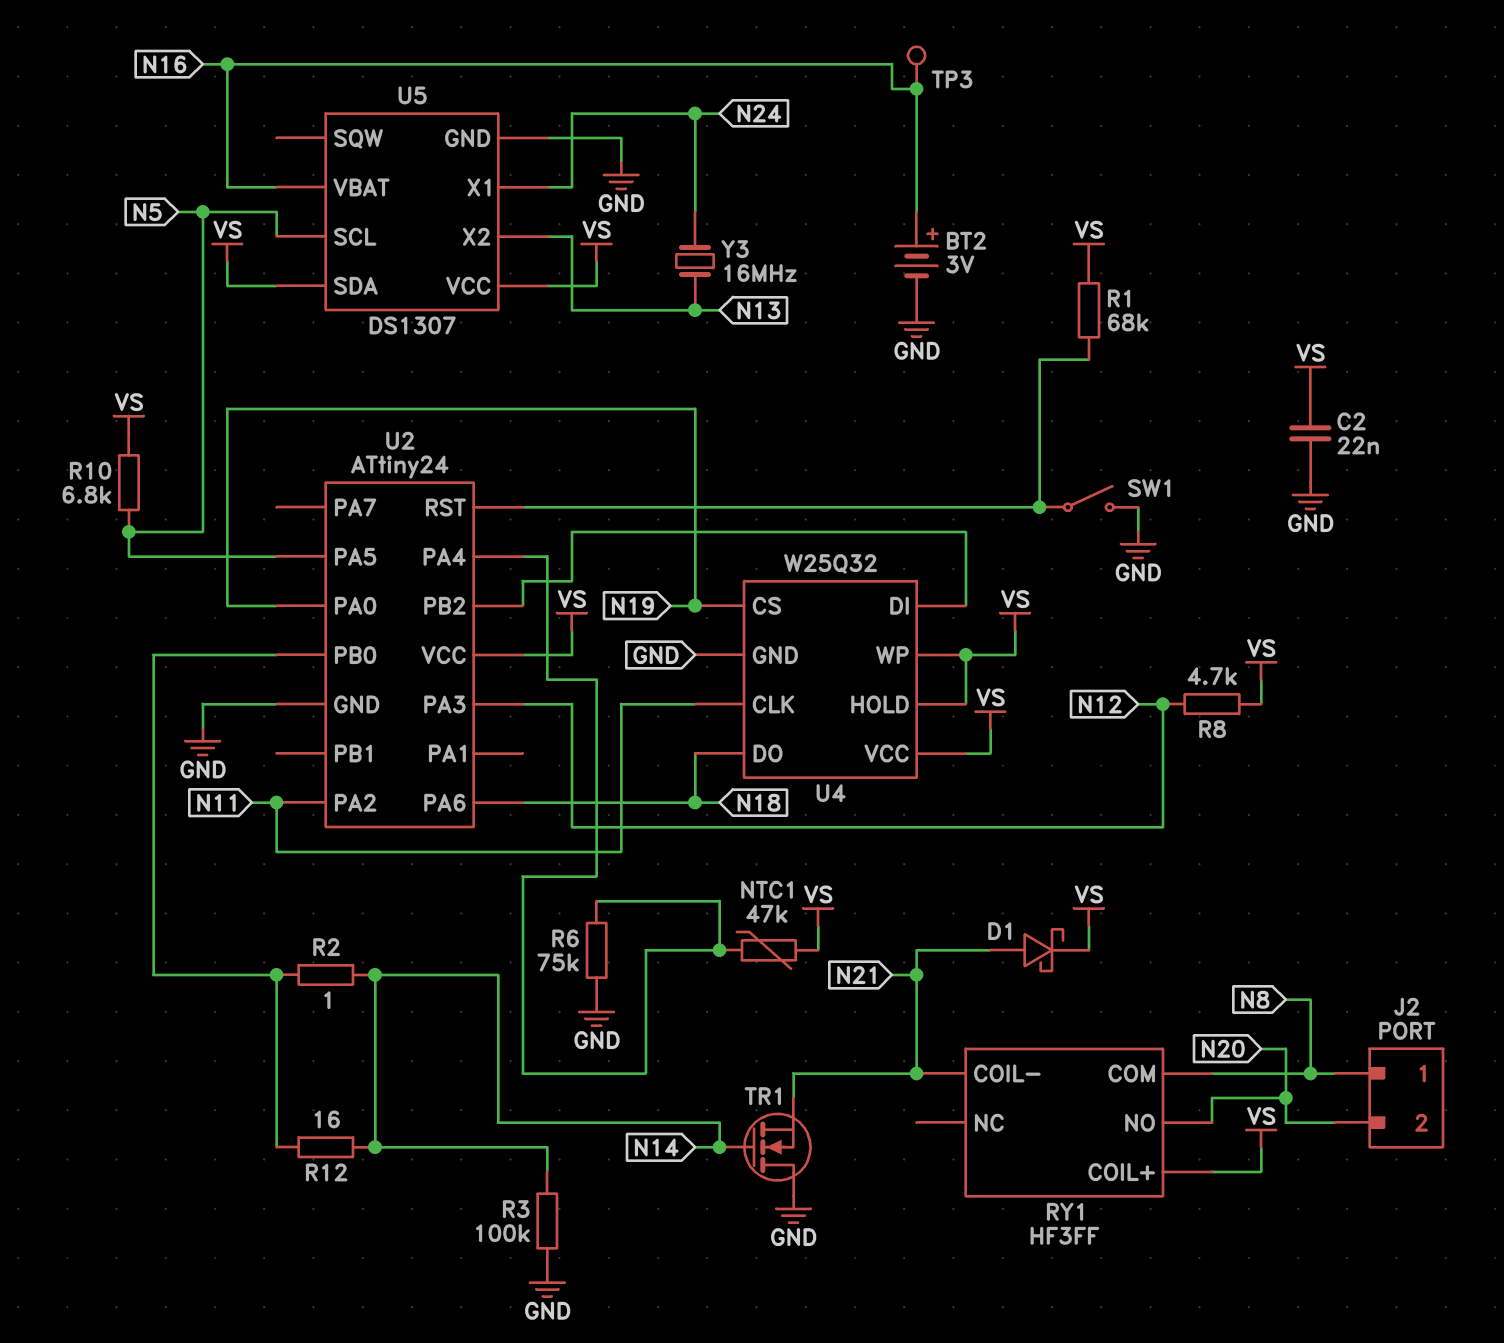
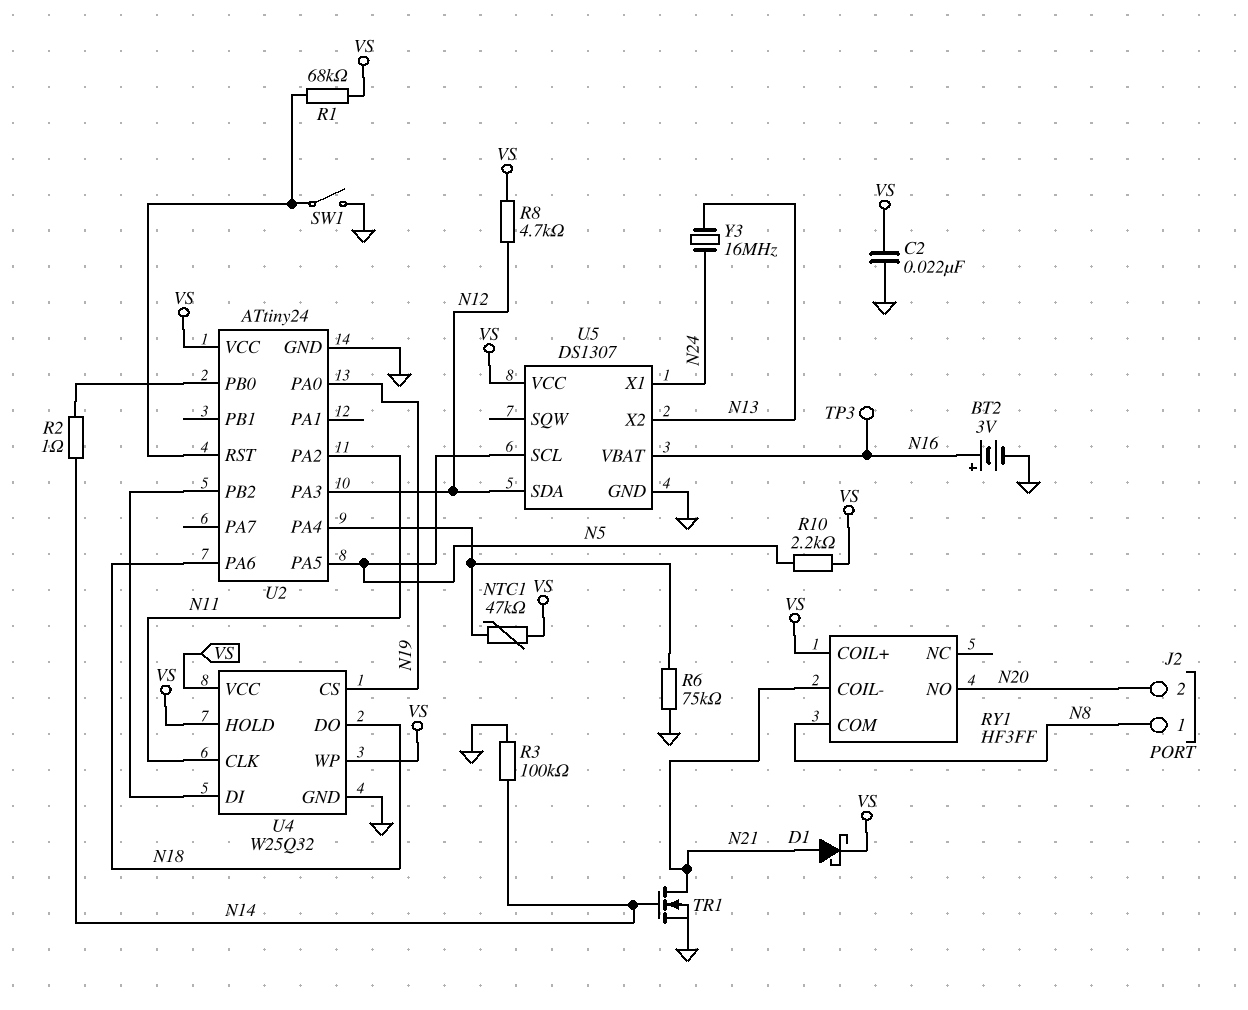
R10: 6.8k (N5, VS) -> 2.2k (N5, VS)
R12: 16 (N14, U2/PB0) -> none
TR1: NMOS (G N14, D GND, S N21) -> NMOS (G N14, D N21, S GND)
U5 pin SDA: VS -> N12

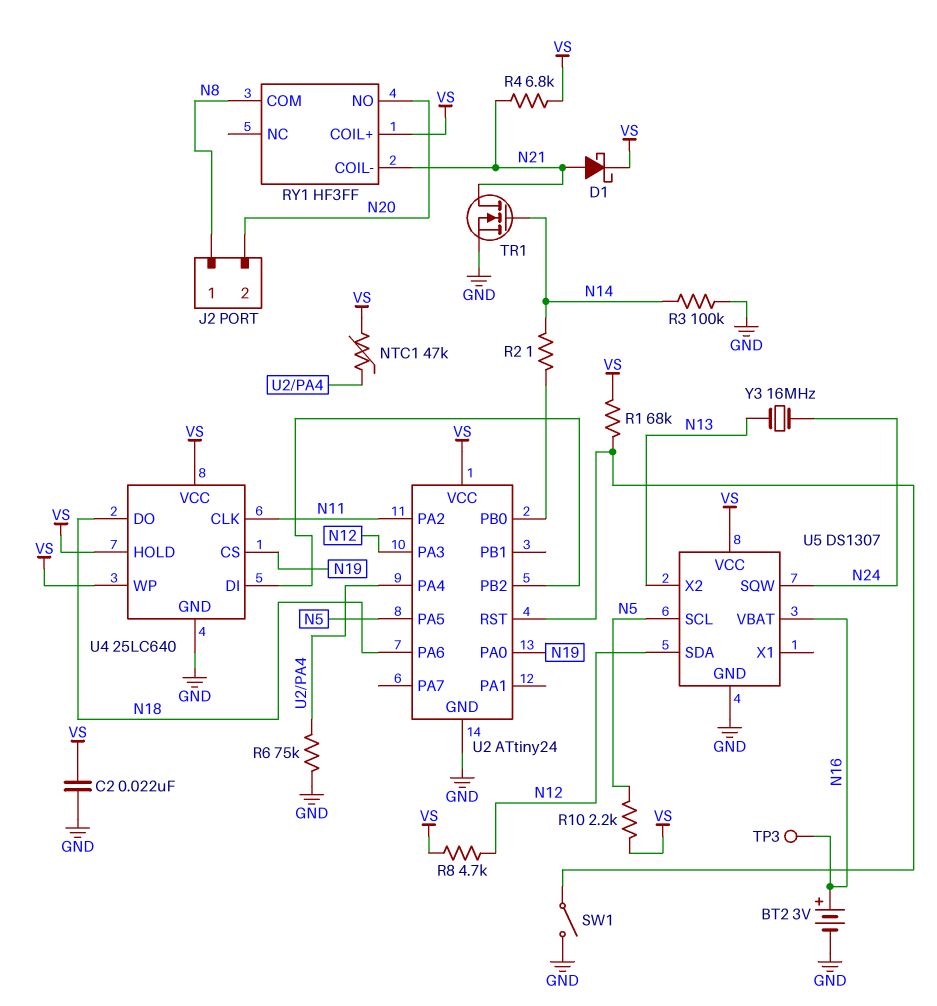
R4: none -> 6.8k (N21, VS)
U4: W25Q32 -> 25LC640
U5 pin SQW: none -> N24
U5 pin X1: N24 -> none

